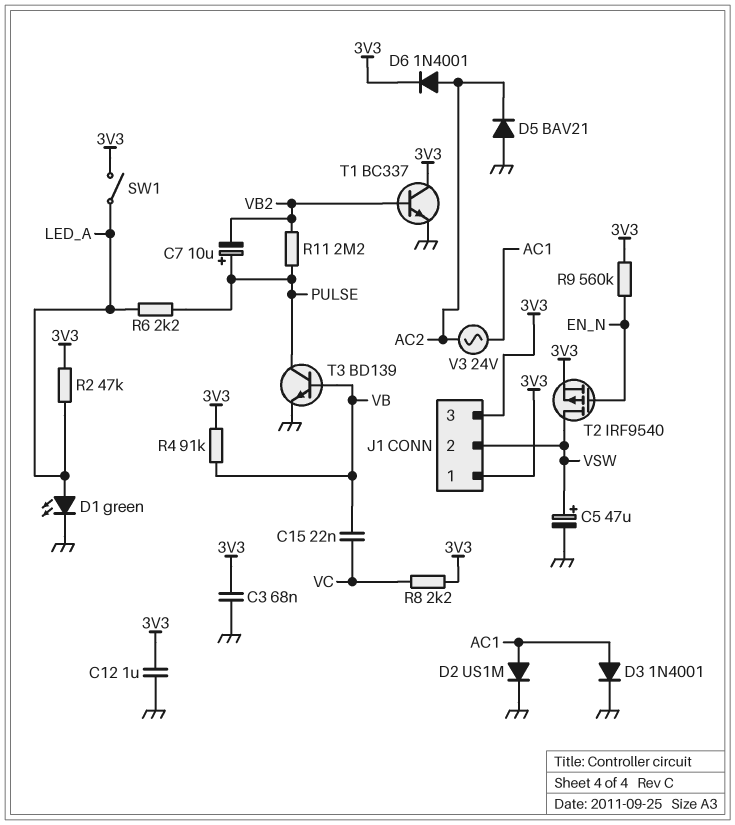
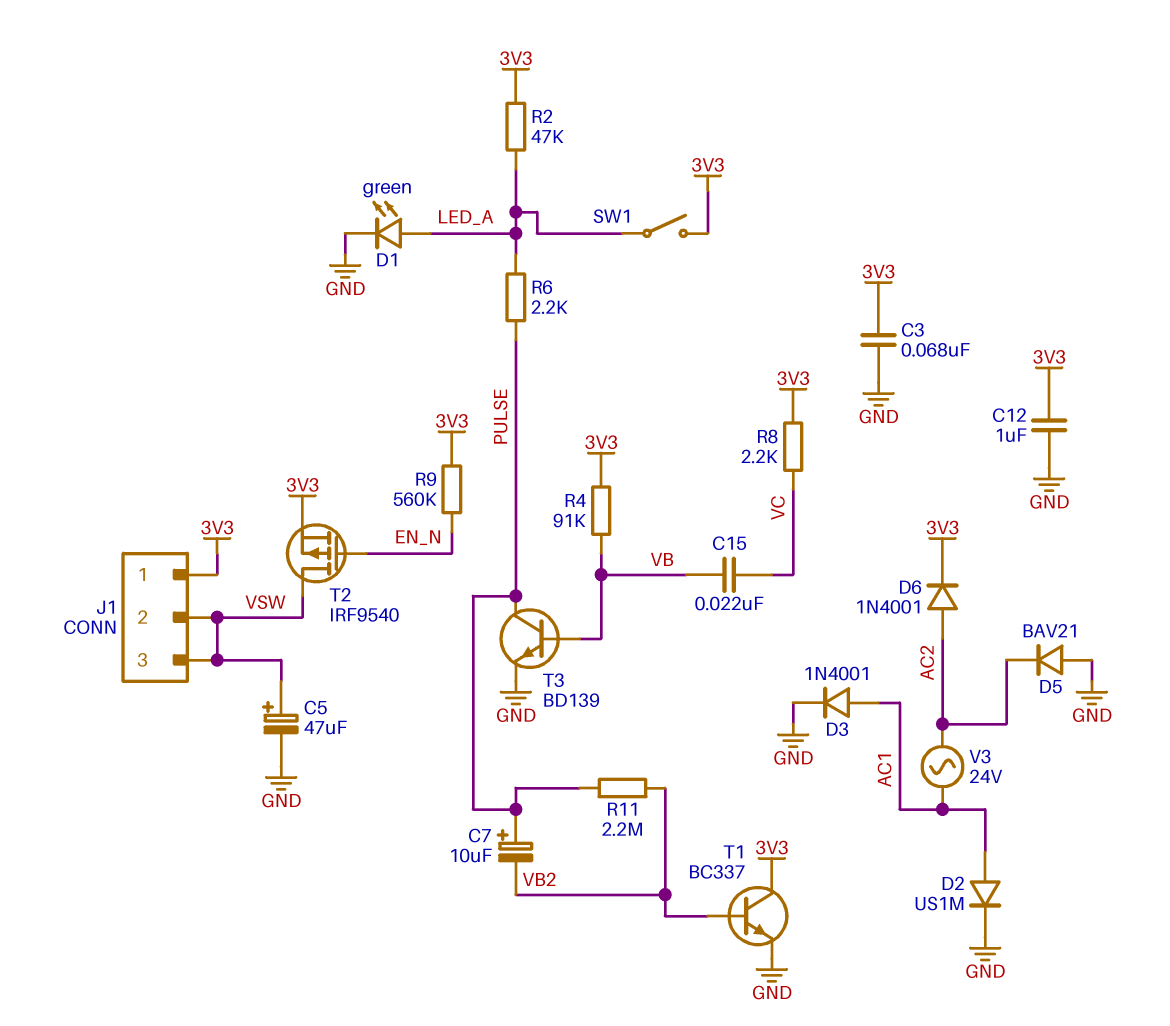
J1 pin 3: 3V3 -> VSW

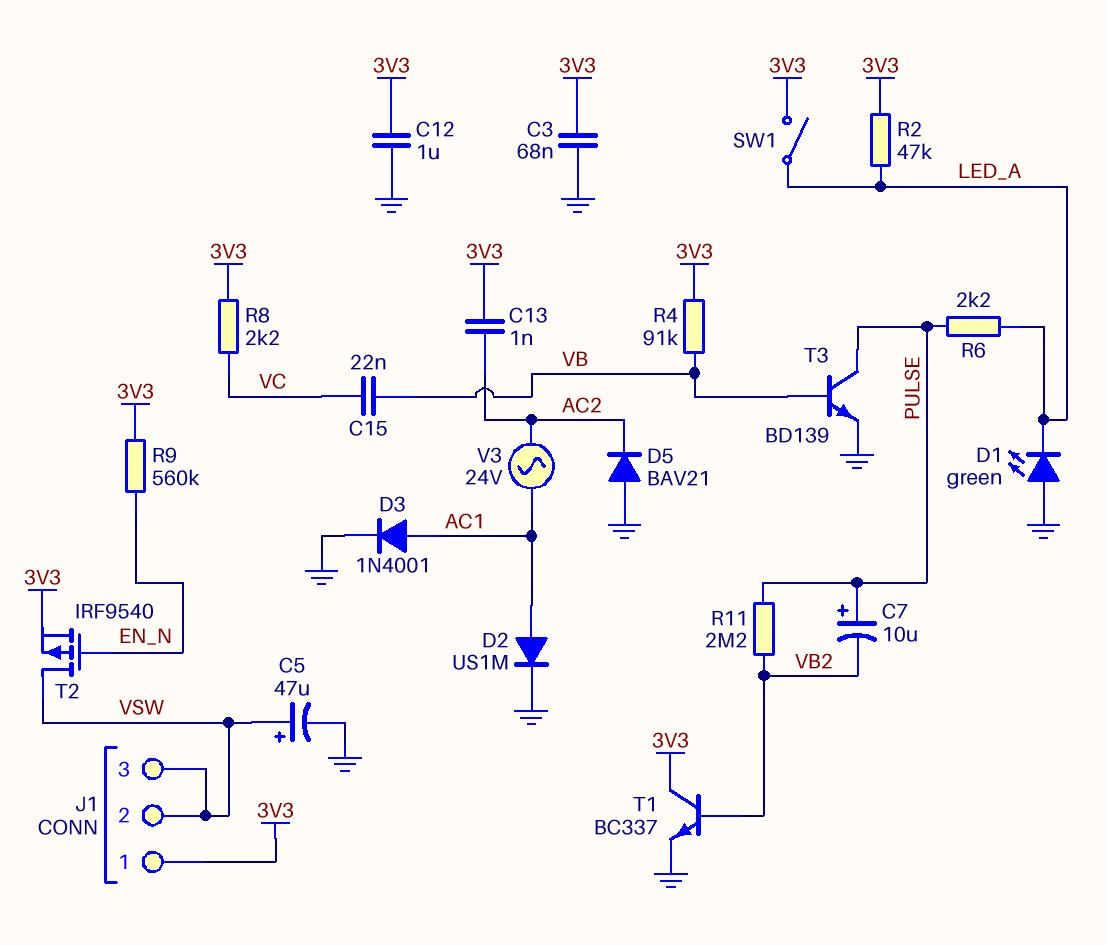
C13: none -> 1nF (3V3, AC2)
D1: LED green (A LED_A, K GND) -> LED green (A GND, K LED_A)
D6: diode 1N4001 (A AC2, K 3V3) -> none

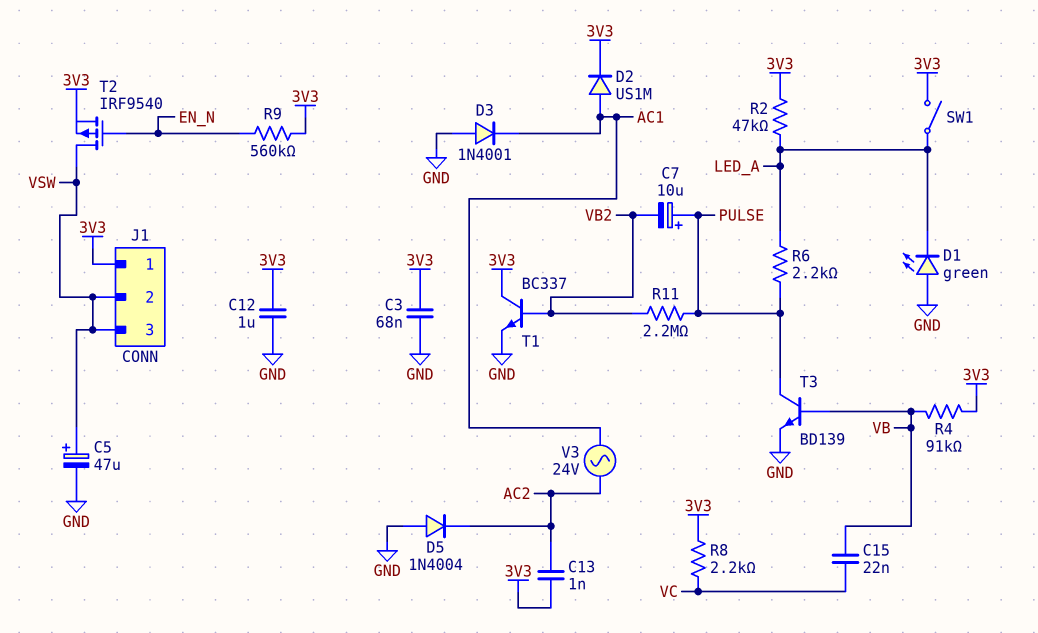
D2: diode US1M (A AC1, K GND) -> diode US1M (A AC1, K 3V3)
D3: diode 1N4001 (A AC1, K GND) -> diode 1N4001 (A GND, K AC1)
D5: diode BAV21 (A GND, K AC2) -> diode 1N4004 (A GND, K AC2)

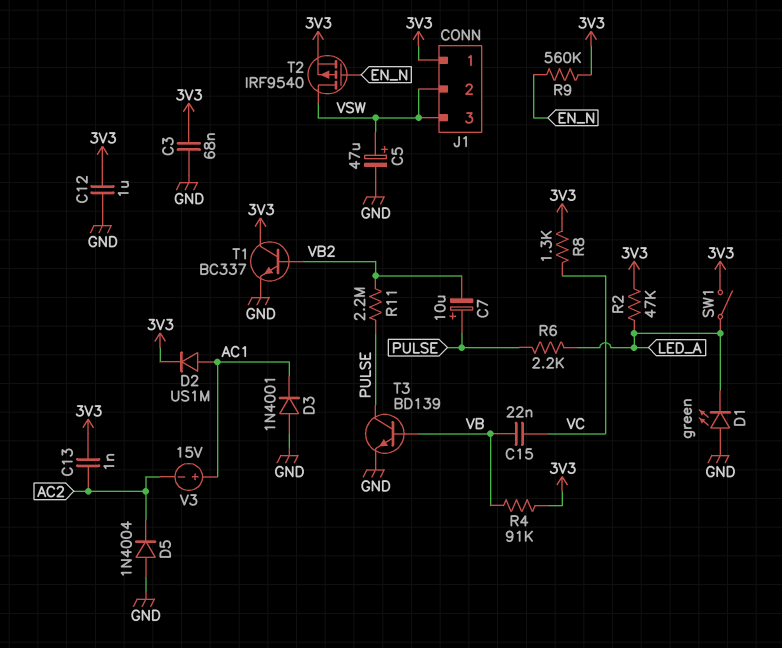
R8: 2.2k (3V3, VC) -> 1.3k (3V3, VC)
V3: AC 24V (AC1, AC2) -> 15V (plus AC1, minus AC2)

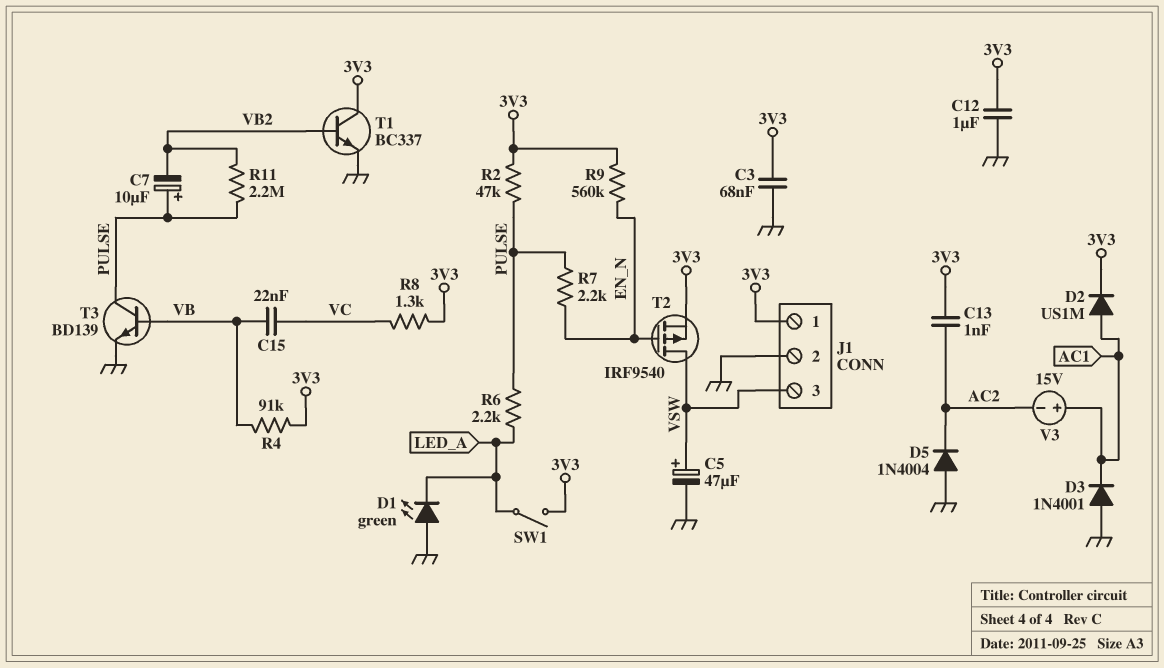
J1 pin 2: VSW -> GND
R2: 47k (3V3, LED_A) -> 47k (3V3, PULSE)
R7: none -> 2.2k (EN_N, PULSE)

